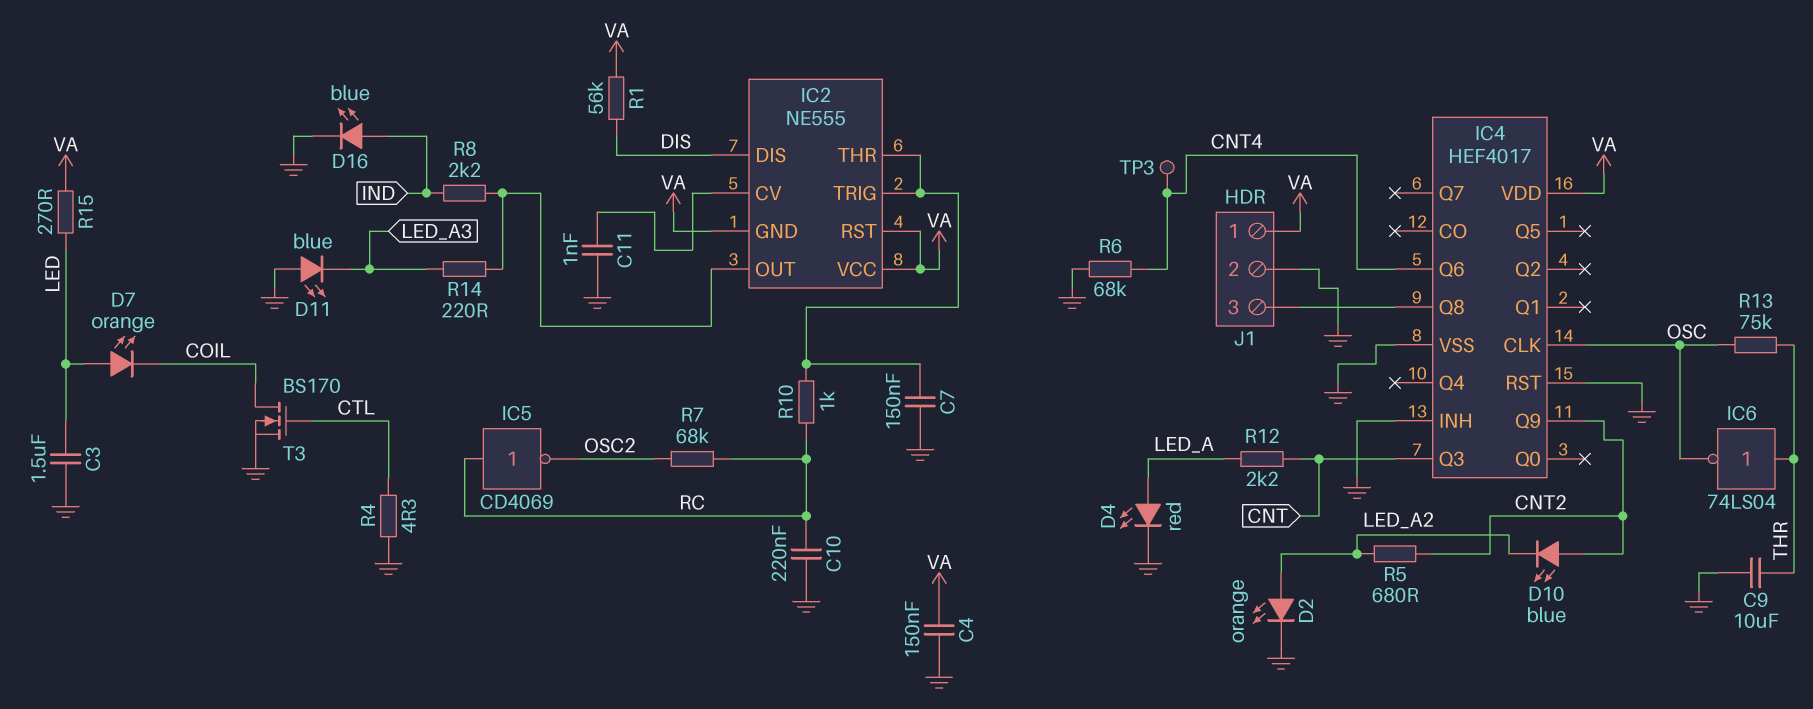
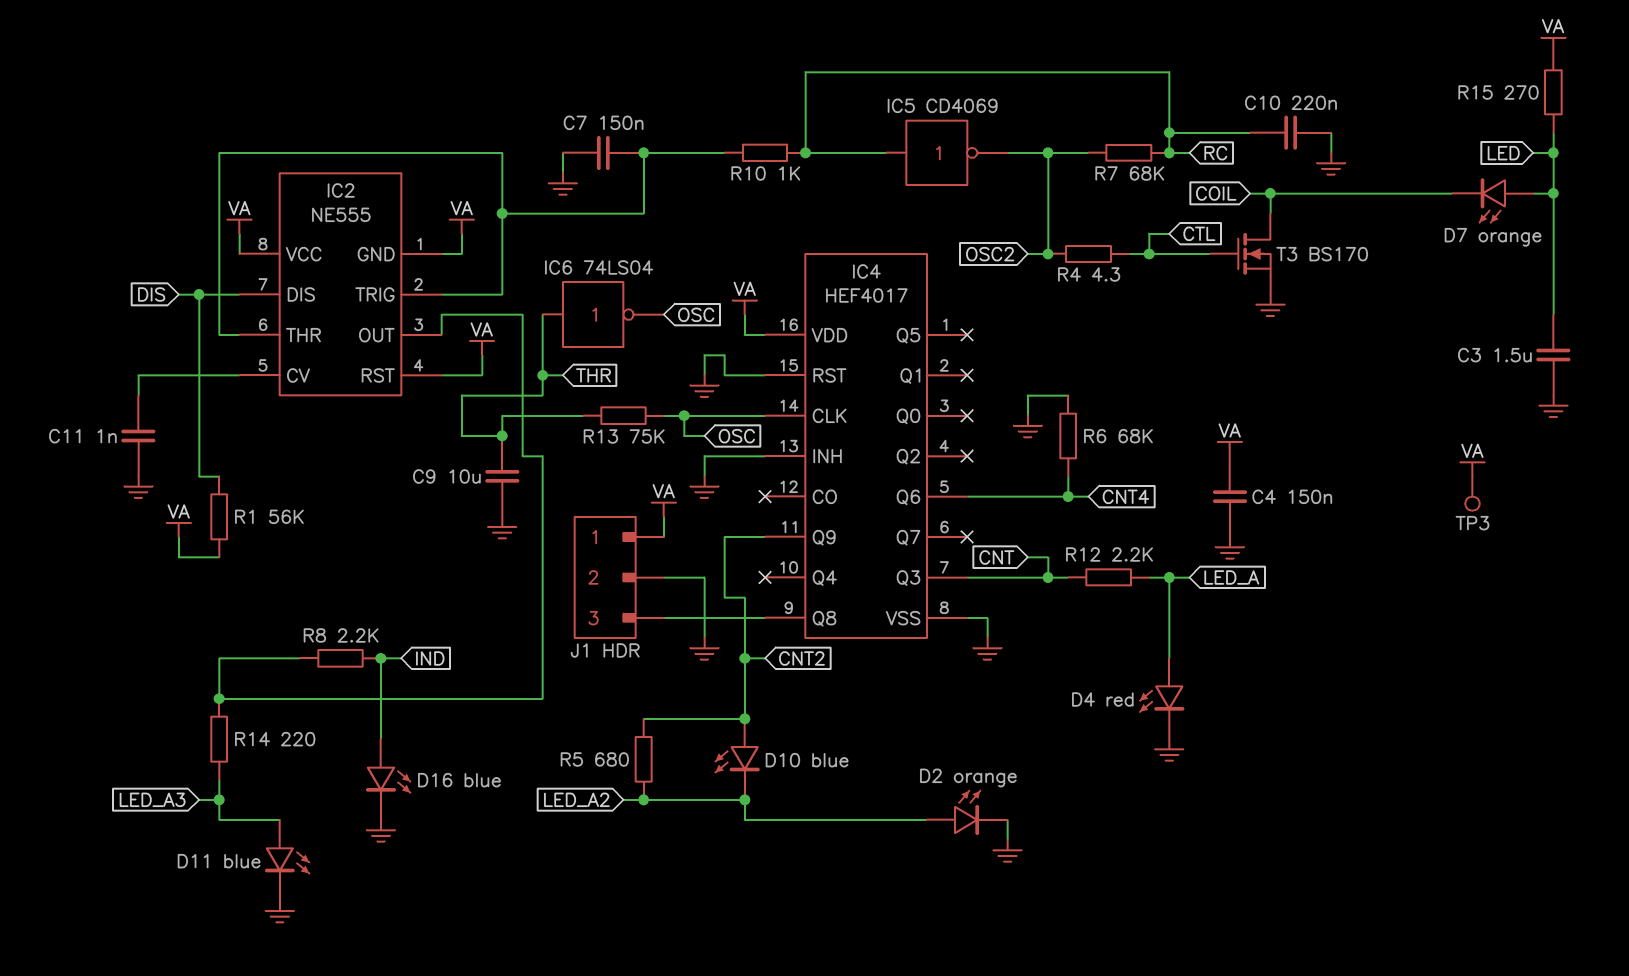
D11: LED blue (A GND, K LED_A3) -> LED blue (A LED_A3, K GND)
R4: 4.3 (CTL, GND) -> 4.3 (CTL, OSC2)
TP3: test point (CNT4) -> test point (VA)

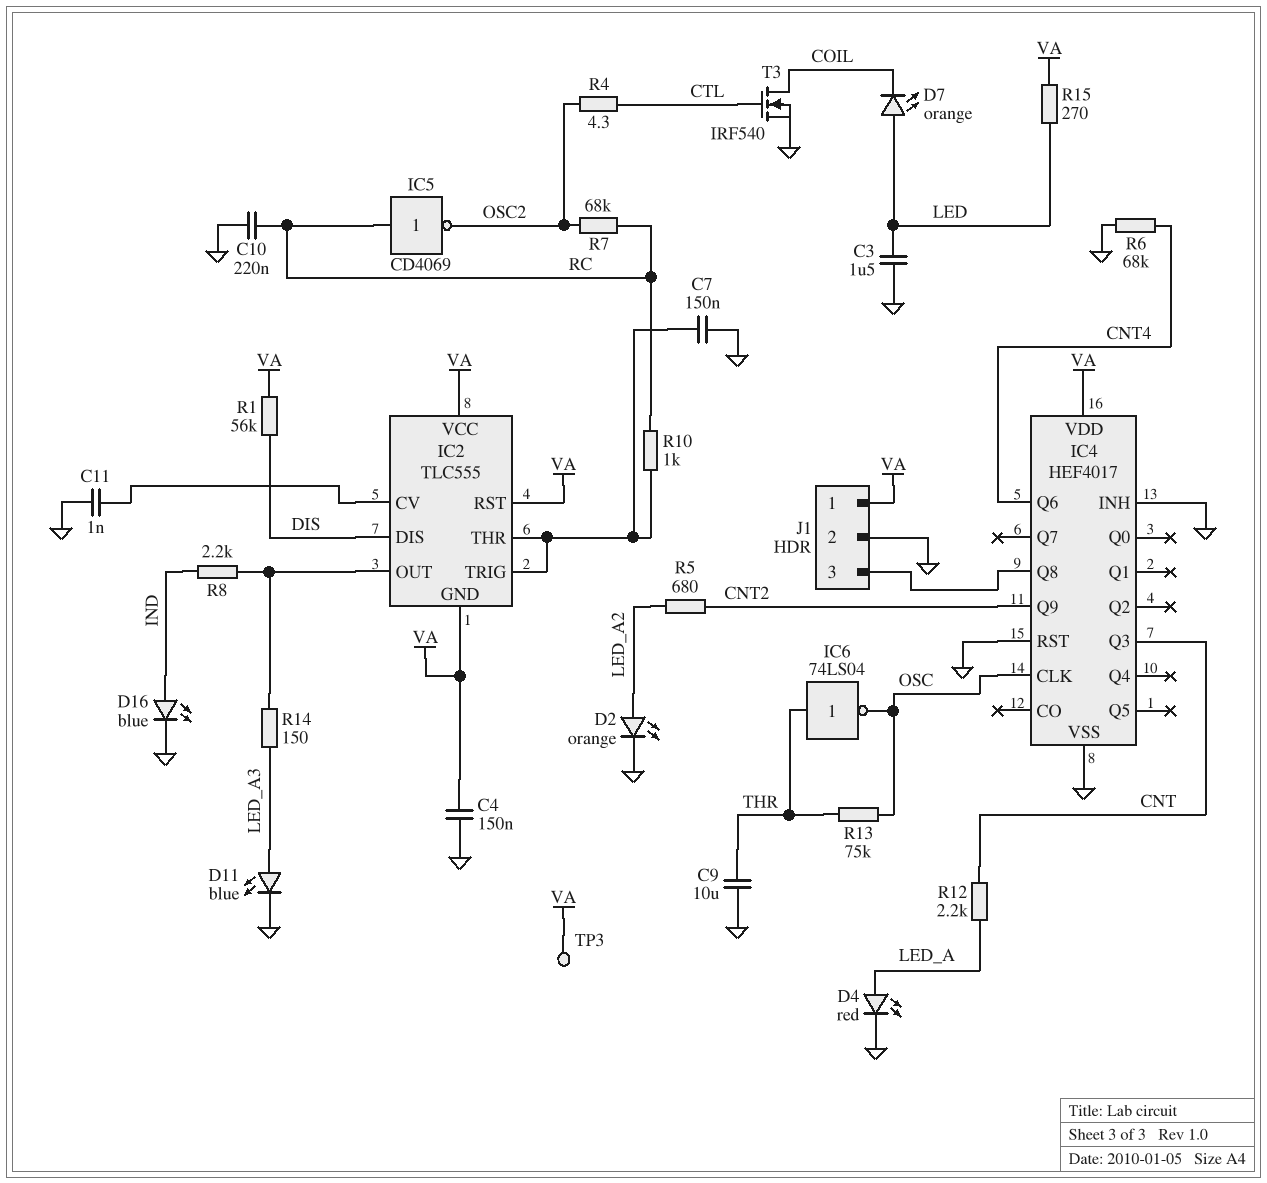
D10: LED blue (A CNT2, K LED_A2) -> none
IC2: NE555 -> TLC555
R14: 220 (IC2/OUT, LED_A3) -> 150 (IC2/OUT, LED_A3)
T3: NMOS BS170 (G CTL, D COIL, S GND) -> NMOS IRF540 (G CTL, D COIL, S GND)

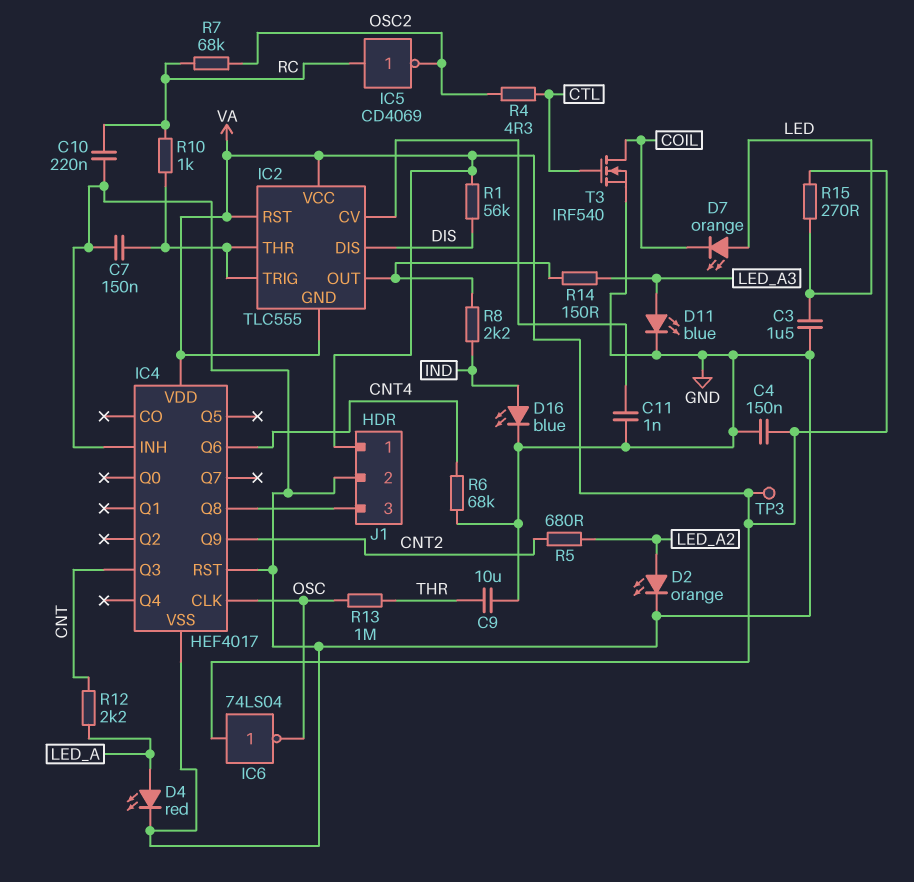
IC6: NOT 74LS04 (in THR, out OSC) -> NOT 74LS04 (in VA, out OSC)
R13: 75k (OSC, THR) -> 1M (OSC, THR)

